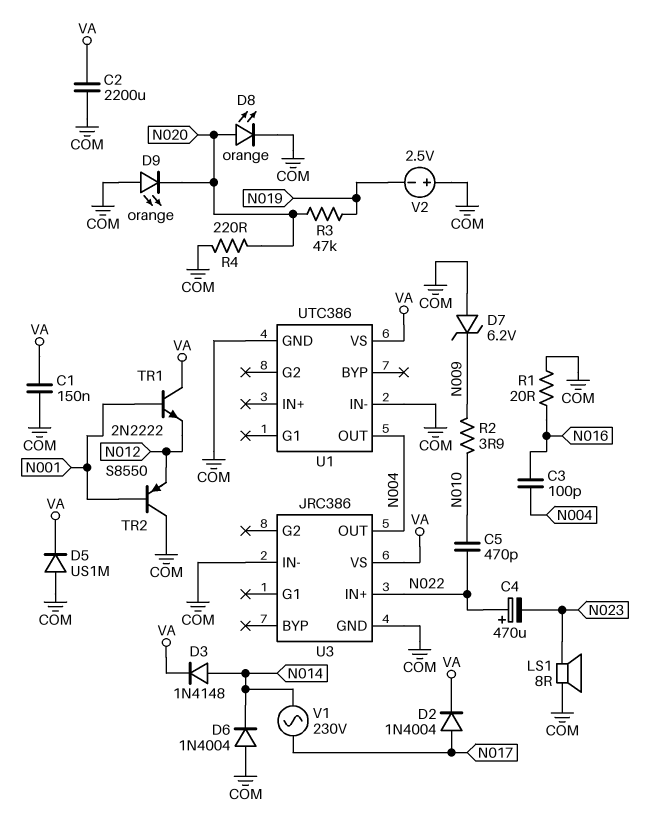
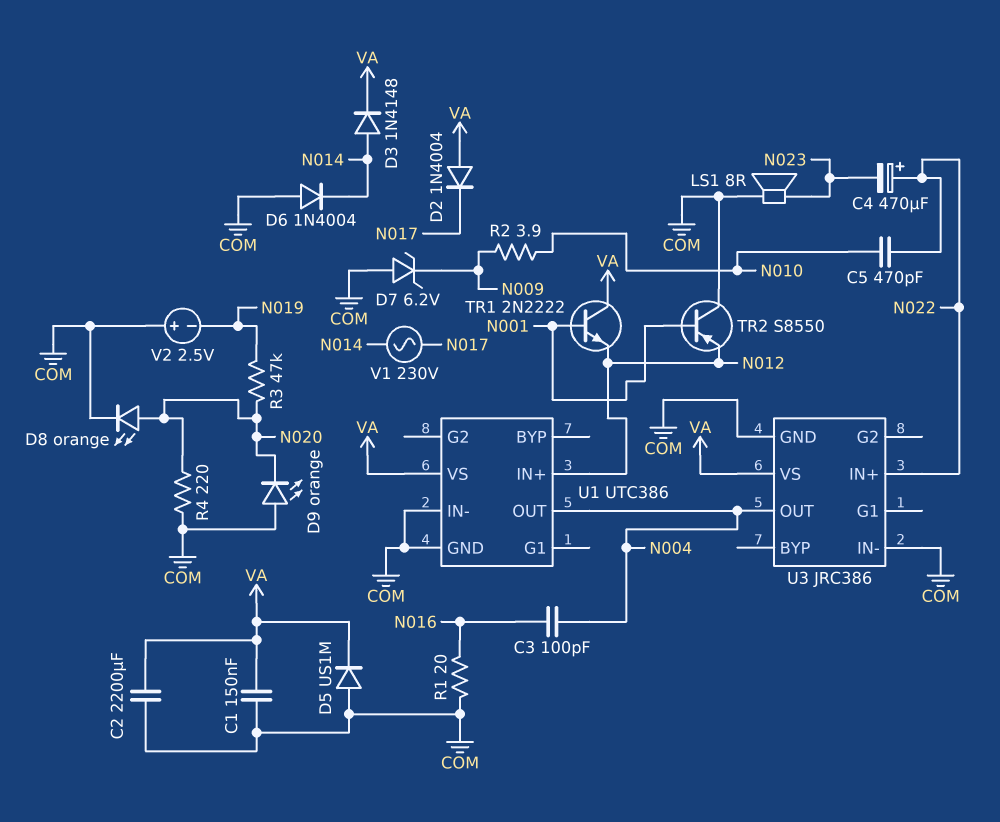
D2: diode 1N4004 (A N017, K VA) -> diode 1N4004 (A VA, K N017)
U1 pin IN+: none -> N012

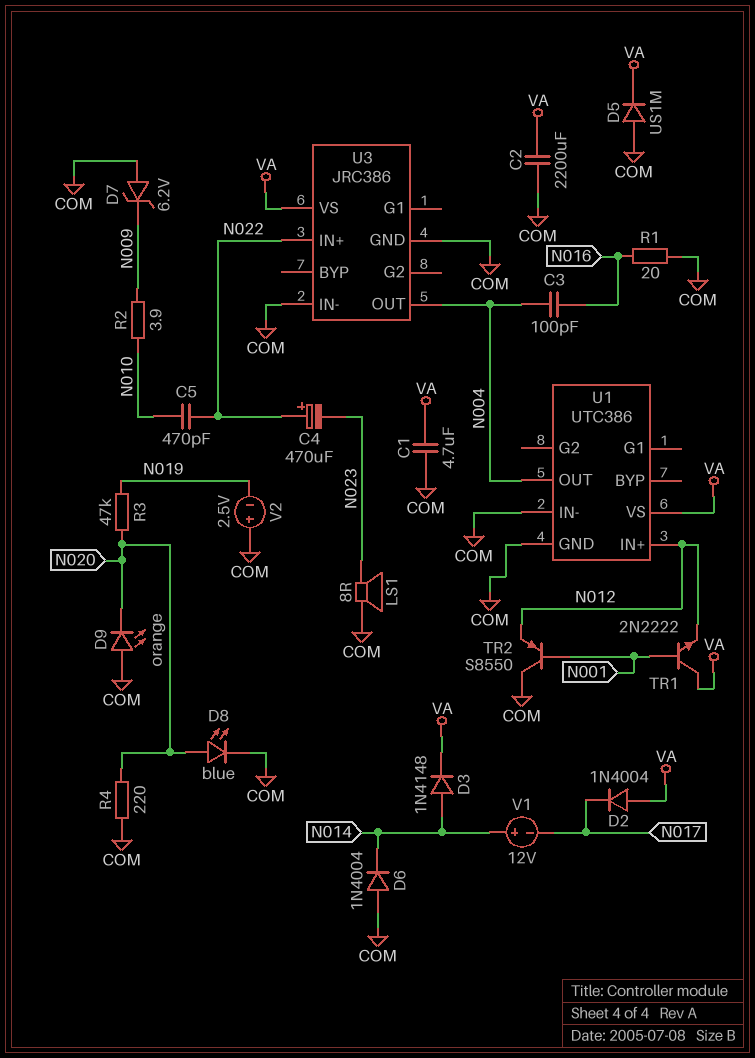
C1: 150nF (COM, VA) -> 4.7uF (COM, VA)
D8: LED orange (A N020, K COM) -> LED blue (A N020, K COM)
V1: AC 230V (N014, N017) -> 12V (plus N014, minus N017)

